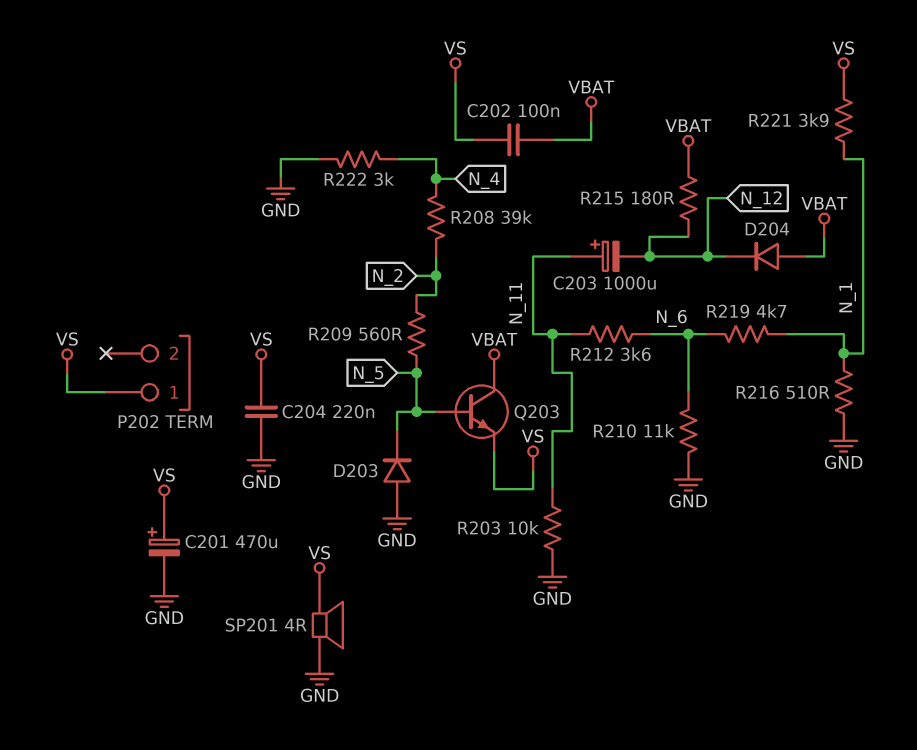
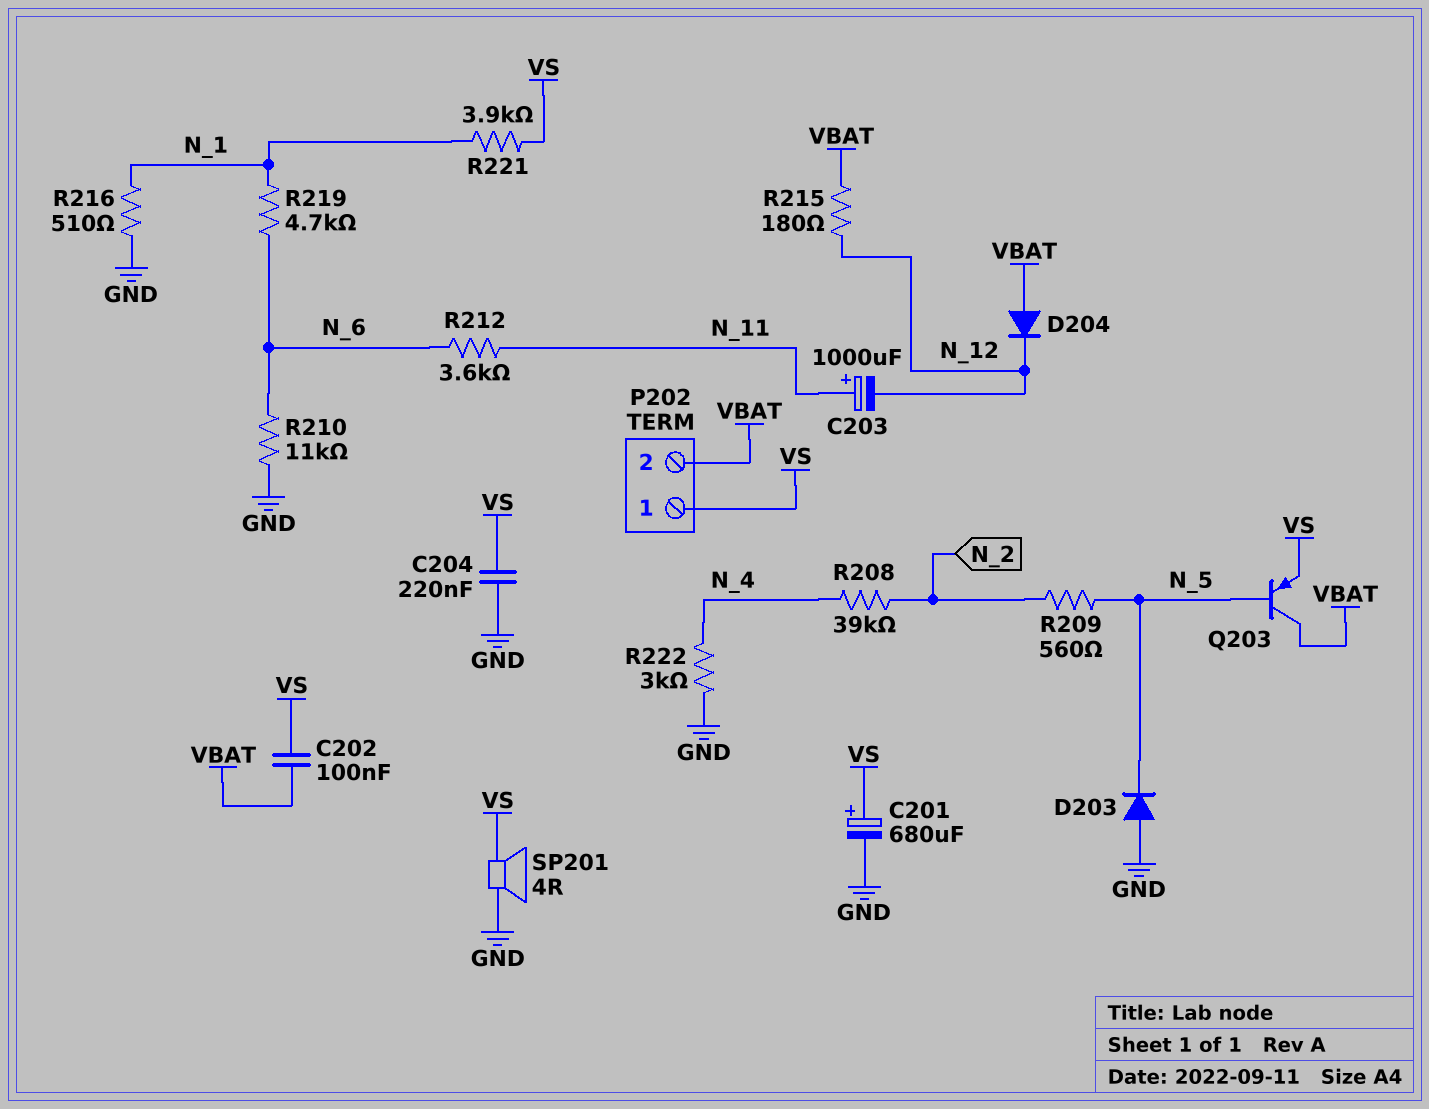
C201: 470uF (plus VS, minus GND) -> 680uF (plus VS, minus GND)
P202 pin 2: none -> VBAT
Q203: NPN (B N_5, C VBAT, E VS) -> PNP (B N_5, C VBAT, E VS)
R203: 10k (GND, N_11) -> none

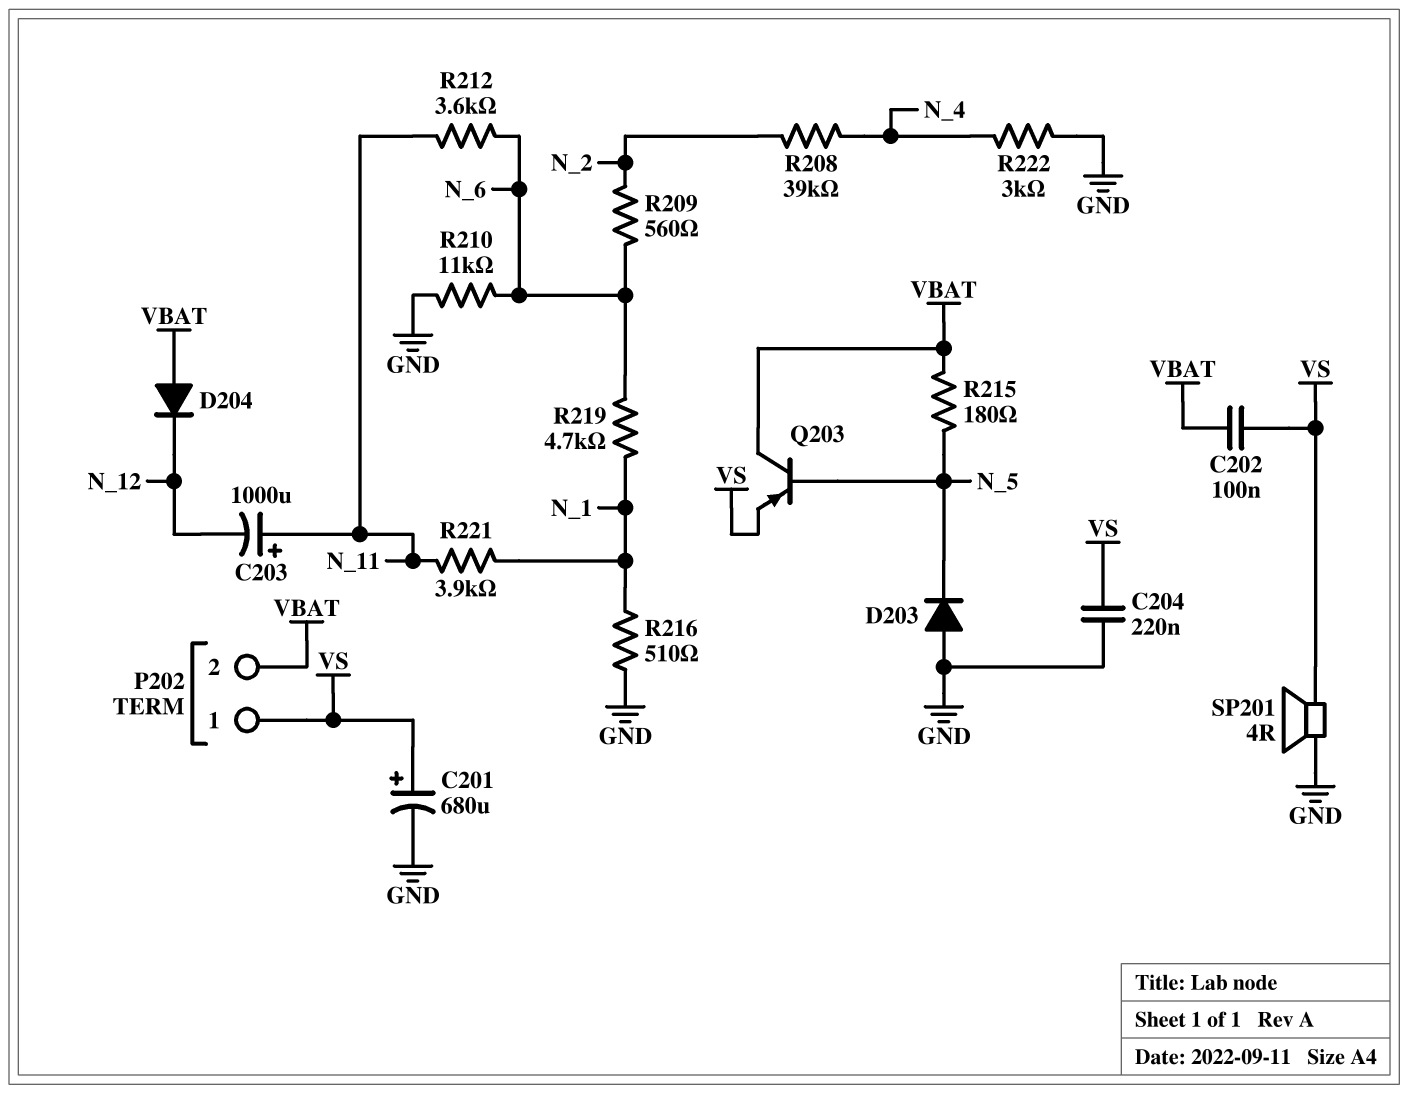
R209: 560 (N_2, N_5) -> 560 (N_2, N_6)
R215: 180 (N_12, VBAT) -> 180 (N_5, VBAT)
R221: 3.9k (N_1, VS) -> 3.9k (N_1, N_11)

